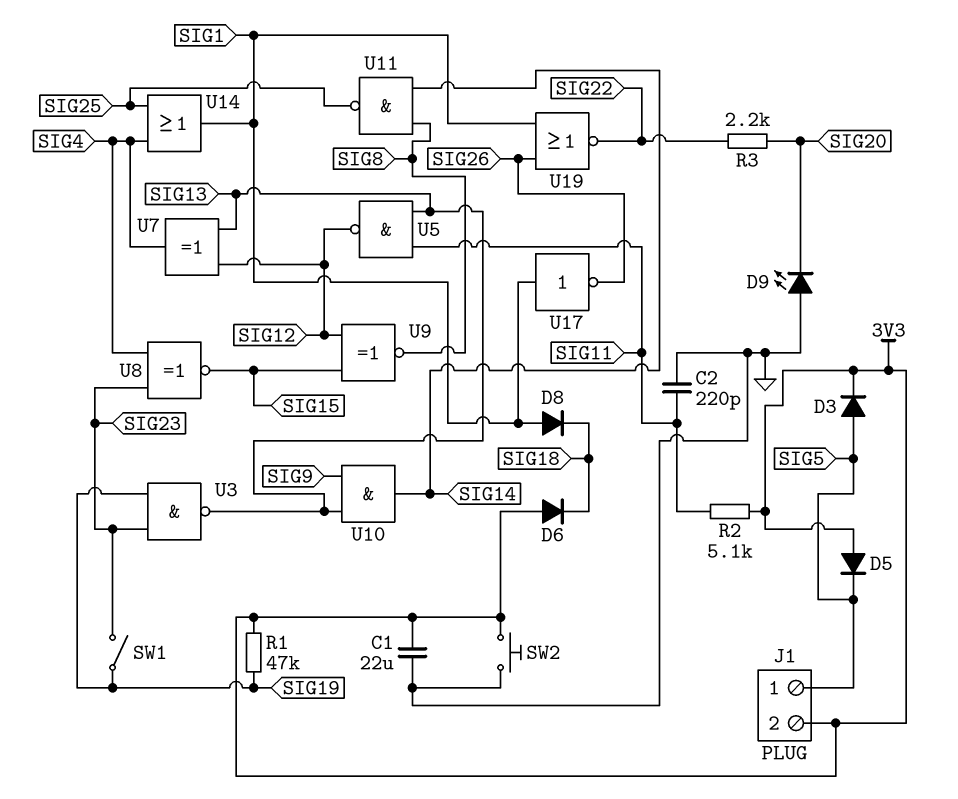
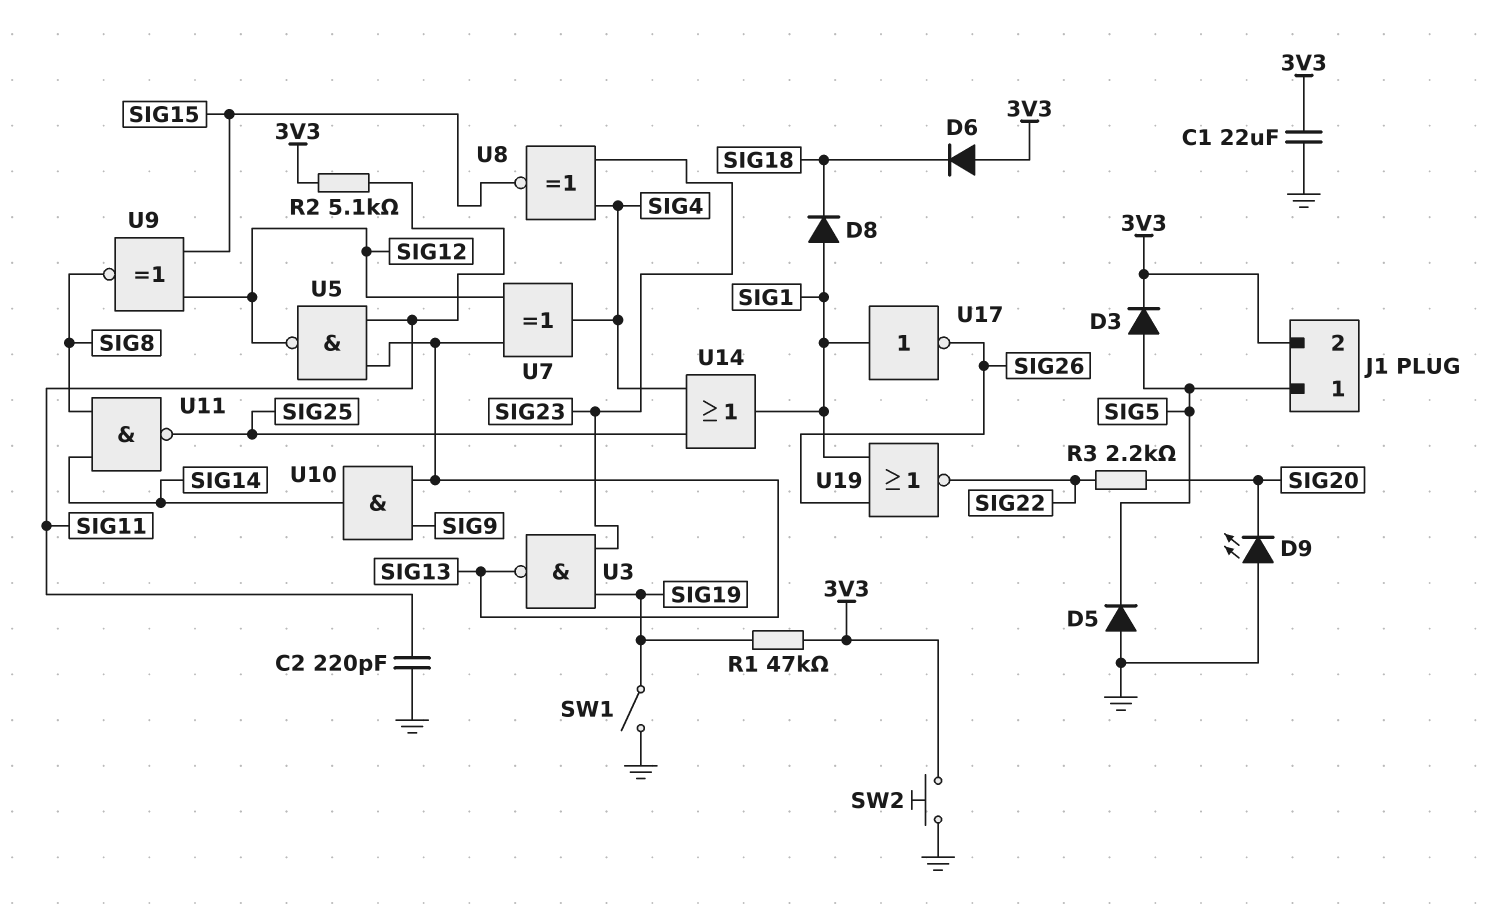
D5: diode (A 3V3, K SIG5) -> diode (A GND, K SIG5)
SW1: switch (SIG19, SIG23) -> switch (GND, SIG19)

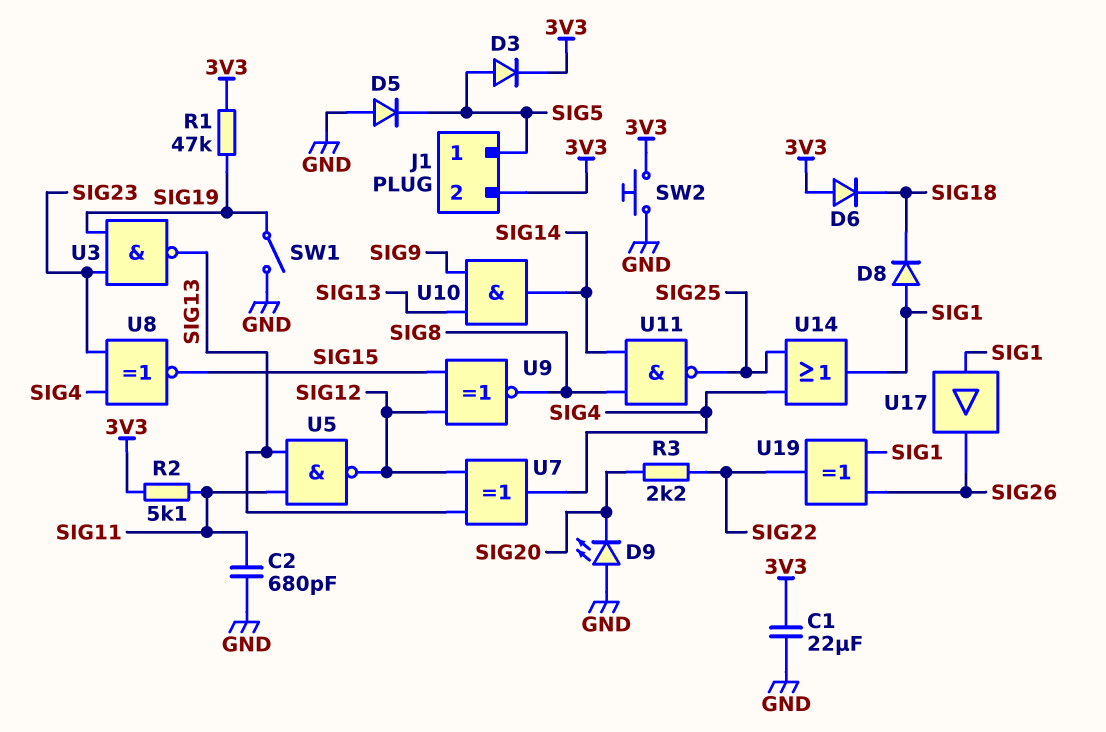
C2: 220pF (GND, SIG11) -> 680pF (GND, SIG11)
U17: NOT (in SIG1, out SIG26) -> buffer (in SIG1, out SIG26)
U19: NOR (in SIG1, in SIG26, out SIG22) -> XOR (in SIG1, in SIG26, out SIG22)

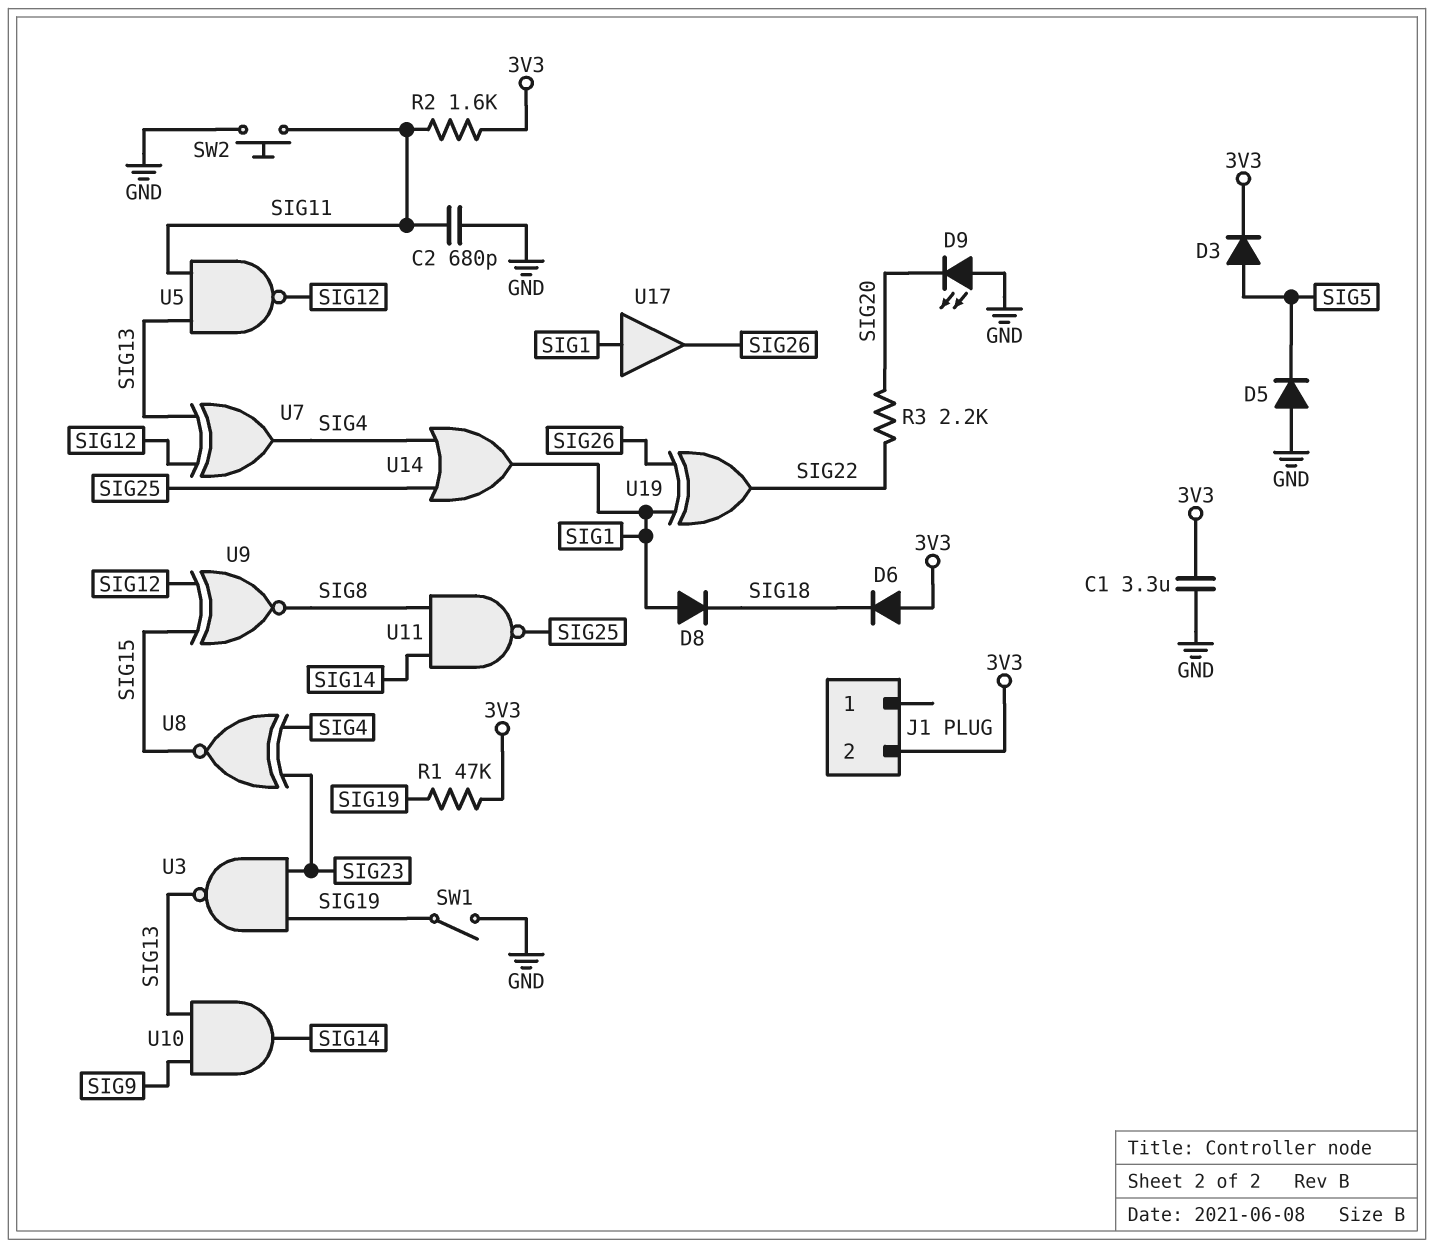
C1: 22uF (3V3, GND) -> 3.3uF (3V3, GND)
J1 pin 1: SIG5 -> none
R2: 5.1k (3V3, SIG11) -> 1.6k (3V3, SIG11)
SW2: button (3V3, GND) -> button (GND, SIG11)

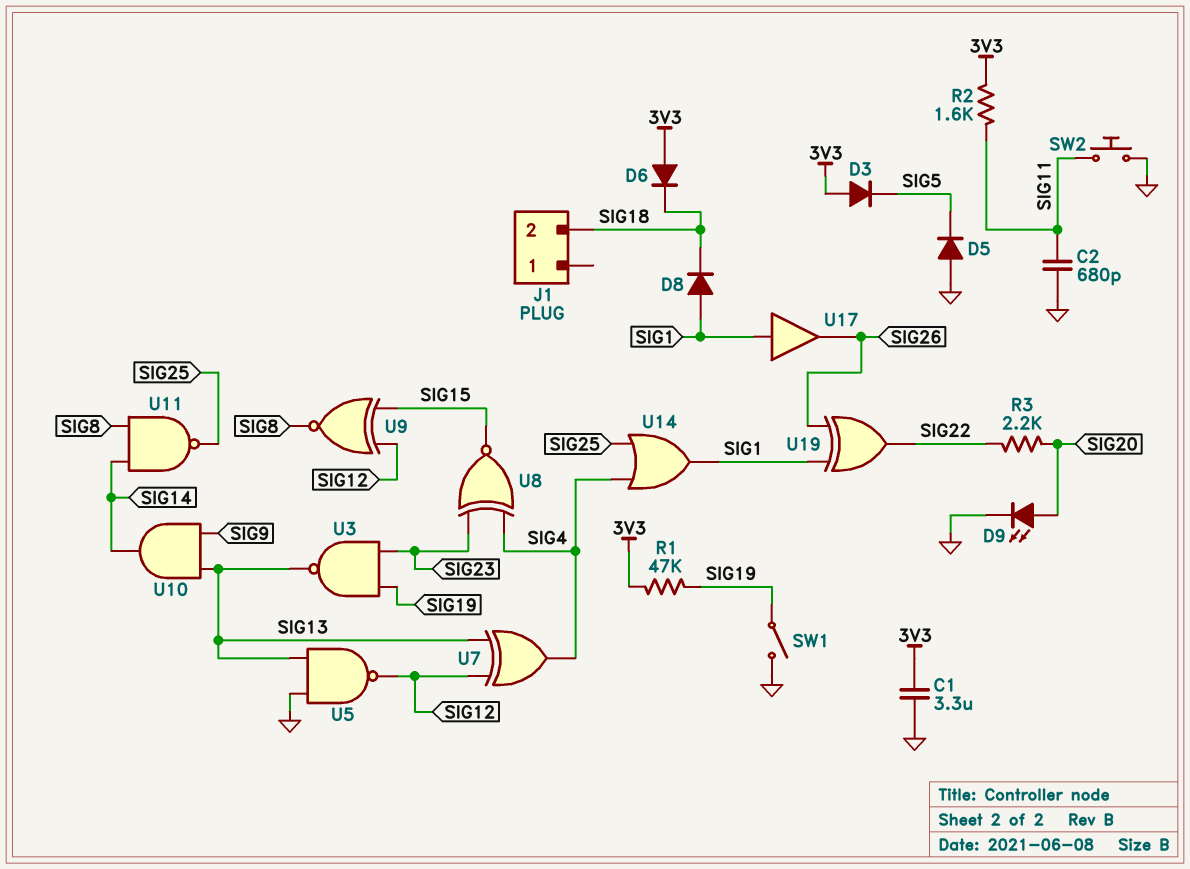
D3: diode (A SIG5, K 3V3) -> diode (A 3V3, K SIG5)
D9: LED (A GND, K SIG20) -> LED (A SIG20, K GND)
J1 pin 2: 3V3 -> SIG18
U5: NAND (in SIG11, in SIG13, out SIG12) -> NAND (in GND, in SIG13, out SIG12)

